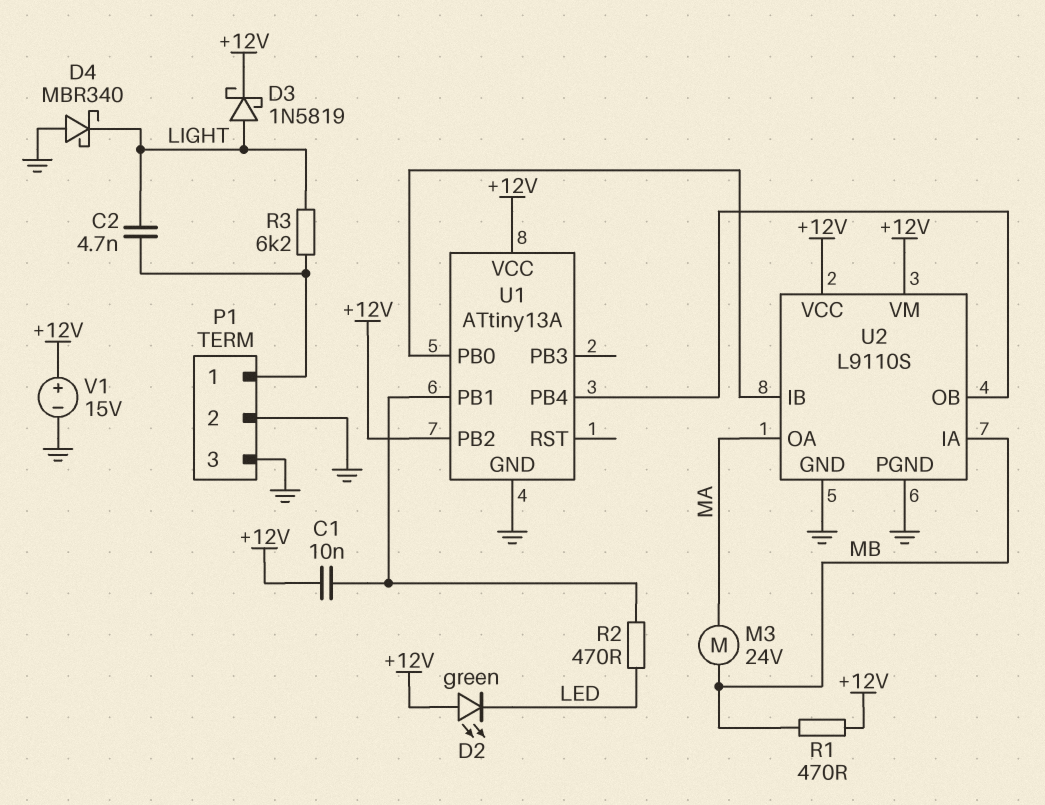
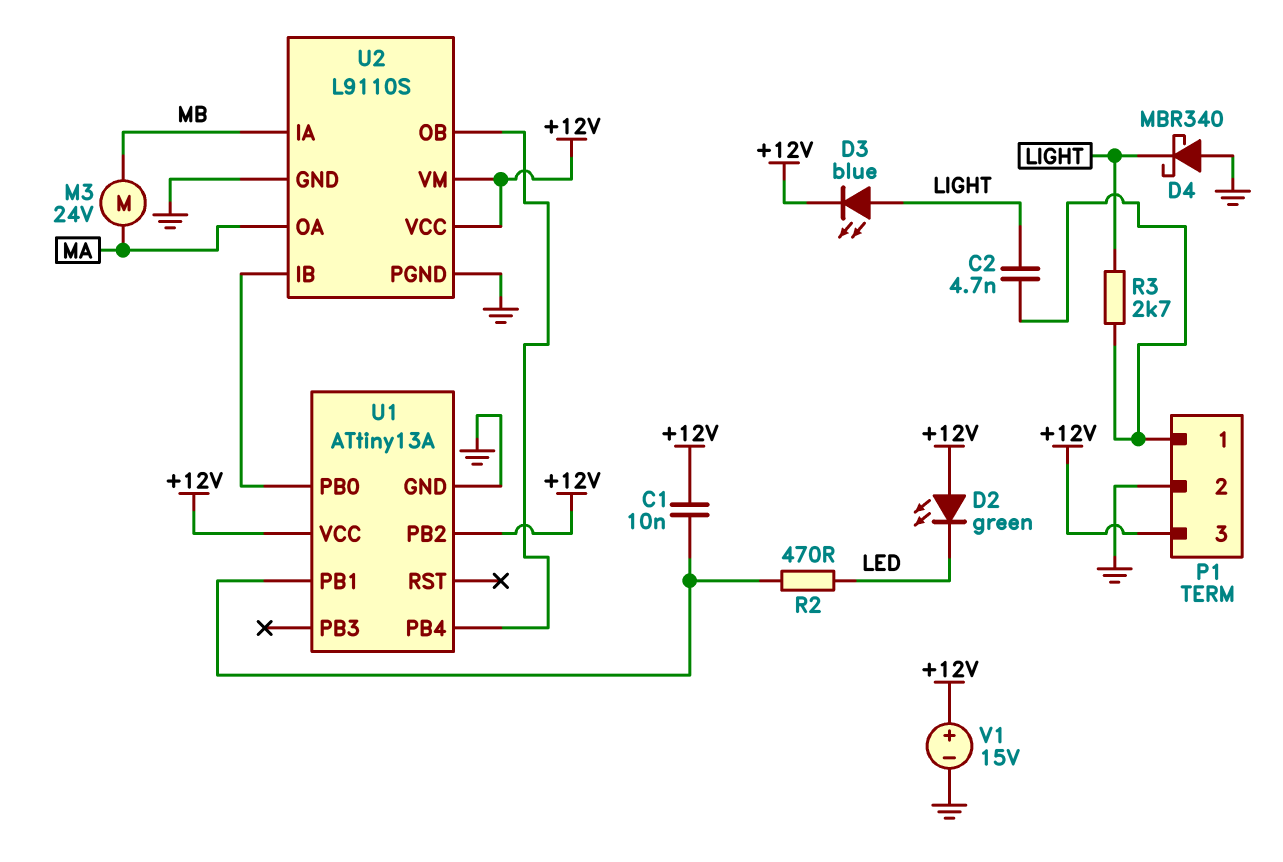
D3: schottky 1N5819 (A LIGHT, K +12V) -> LED blue (A LIGHT, K +12V)
P1 pin 3: GND -> +12V
R1: 470 (+12V, MB) -> none
R3: 6.2k (LIGHT, P1/1) -> 2.7k (LIGHT, P1/1)

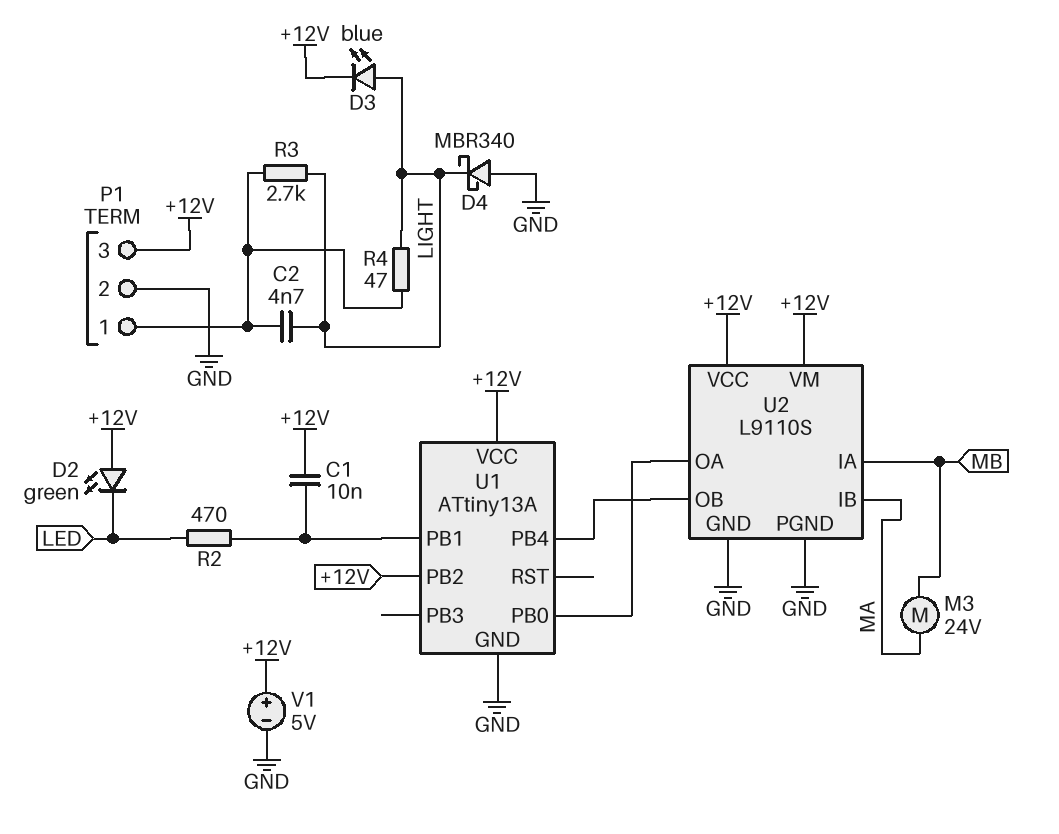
R4: none -> 47 (LIGHT, P1/1)
U2 pin IB: U1/PB0 -> MA
U2 pin OA: MA -> U1/PB0
V1: 15V (plus +12V, minus GND) -> 5V (plus +12V, minus GND)

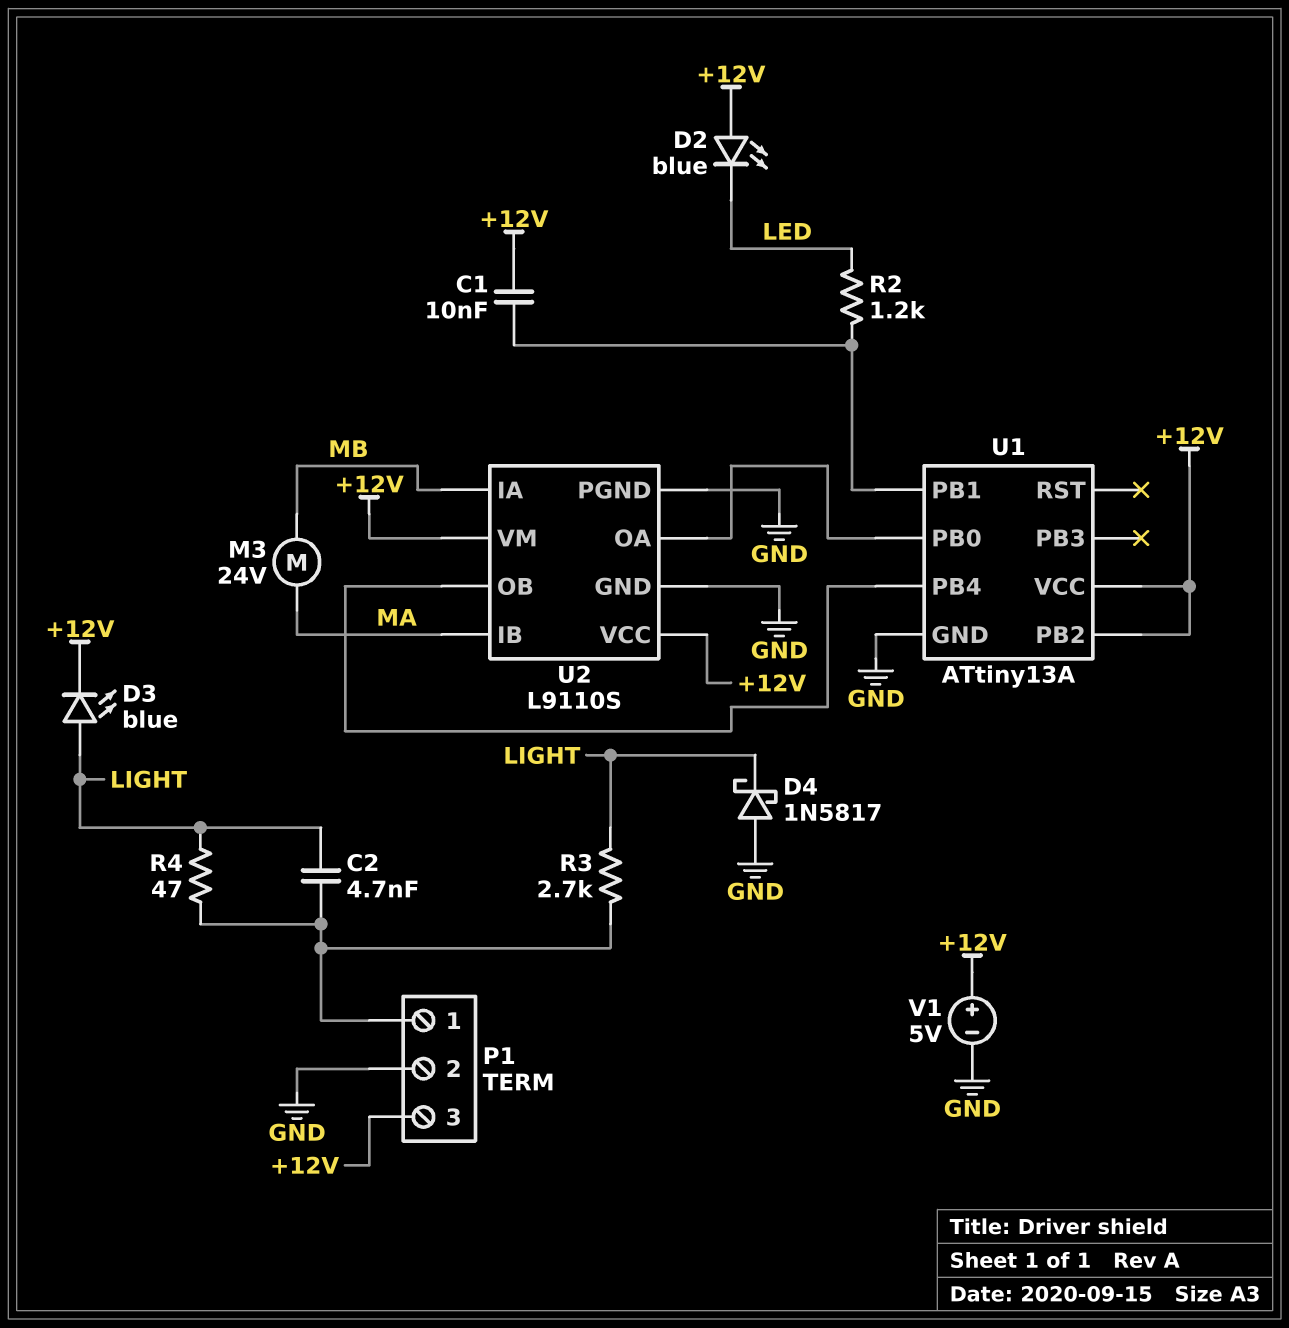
D2: LED green (A +12V, K LED) -> LED blue (A +12V, K LED)
D4: schottky MBR340 (A GND, K LIGHT) -> schottky 1N5817 (A GND, K LIGHT)
R2: 470 (LED, U1/PB1) -> 1.2k (LED, U1/PB1)

